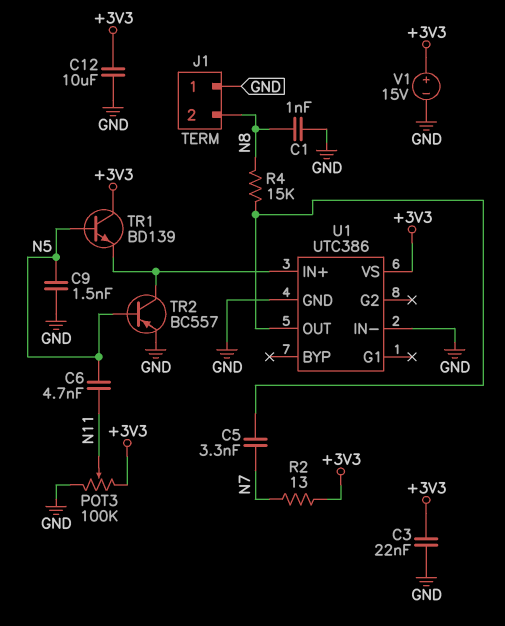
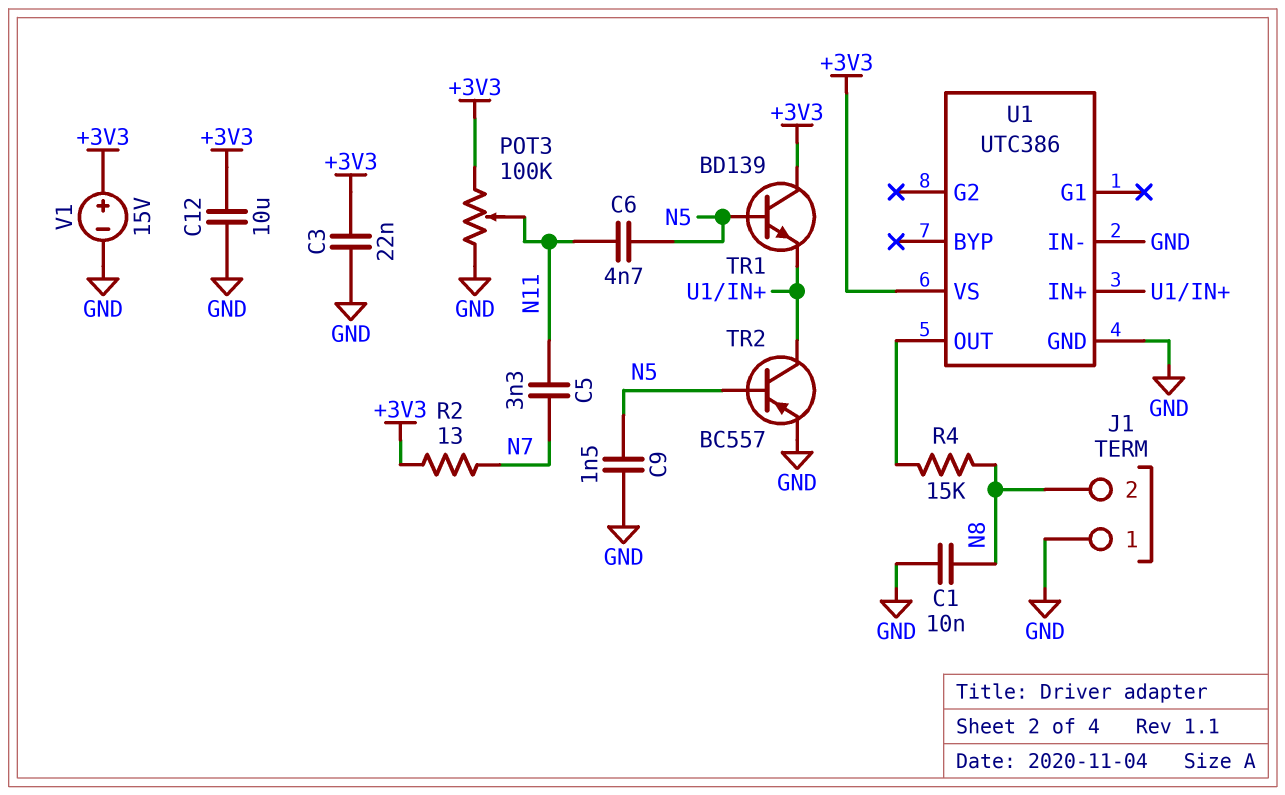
C1: 1nF (GND, N8) -> 10nF (GND, N8)
C5: 3.3nF (N7, U1/OUT) -> 3.3nF (N7, N11)

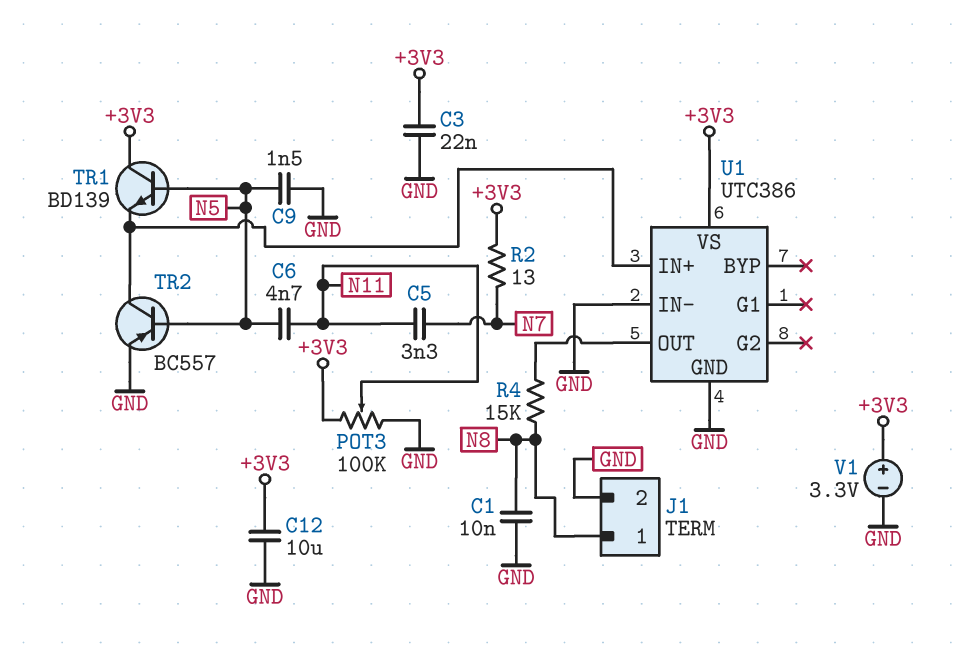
J1 pin 1: GND -> N8
J1 pin 2: N8 -> GND
V1: 15V (plus +3V3, minus GND) -> 3.3V (plus +3V3, minus GND)

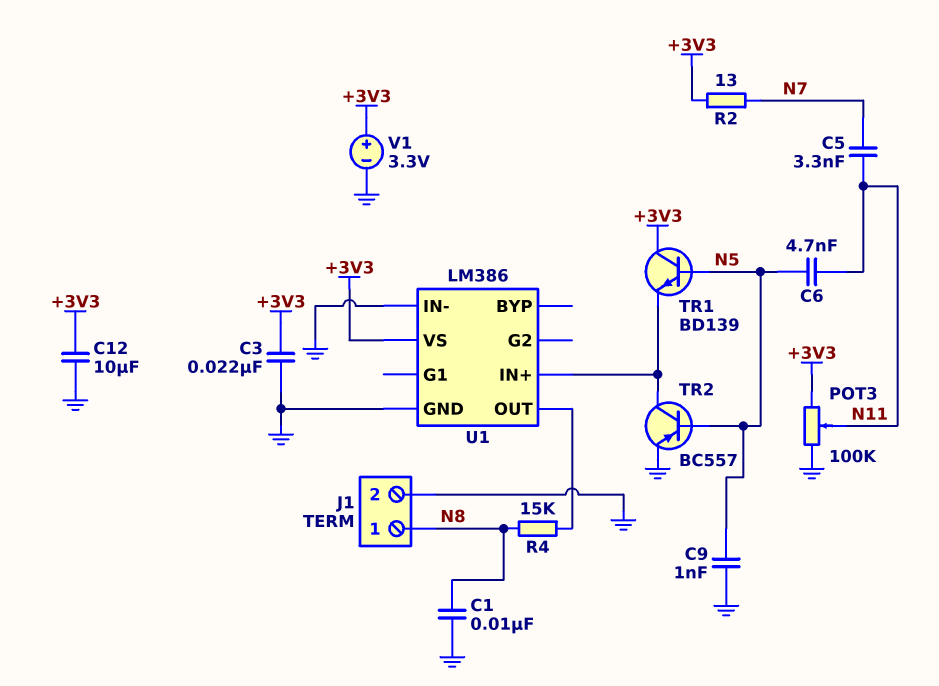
C9: 1.5nF (GND, N5) -> 1nF (GND, N5)
U1: UTC386 -> LM386

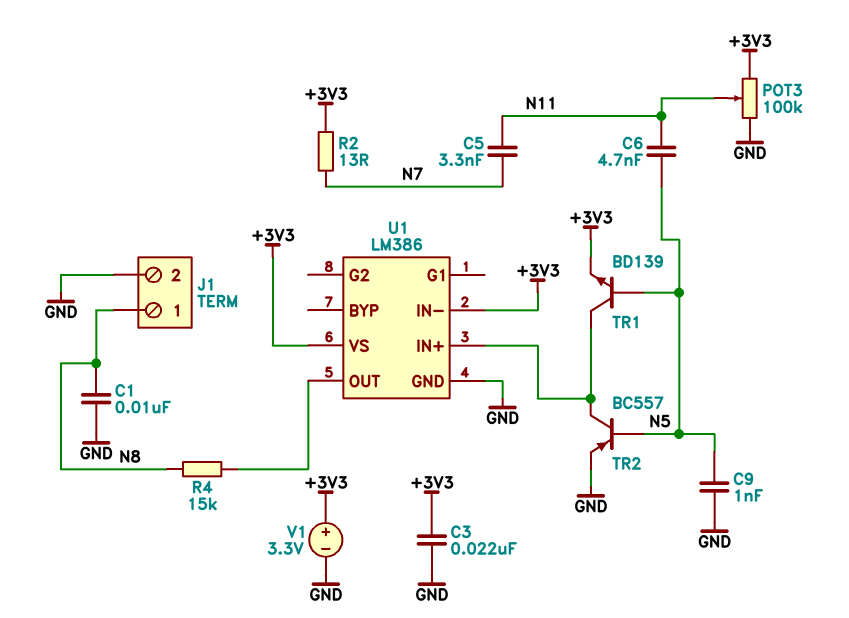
C12: 10uF (+3V3, GND) -> none
TR1: NPN BD139 (B N5, C +3V3, E U1/IN+) -> NPN BD139 (B N5, C U1/IN+, E +3V3)
U1 pin IN-: GND -> +3V3

